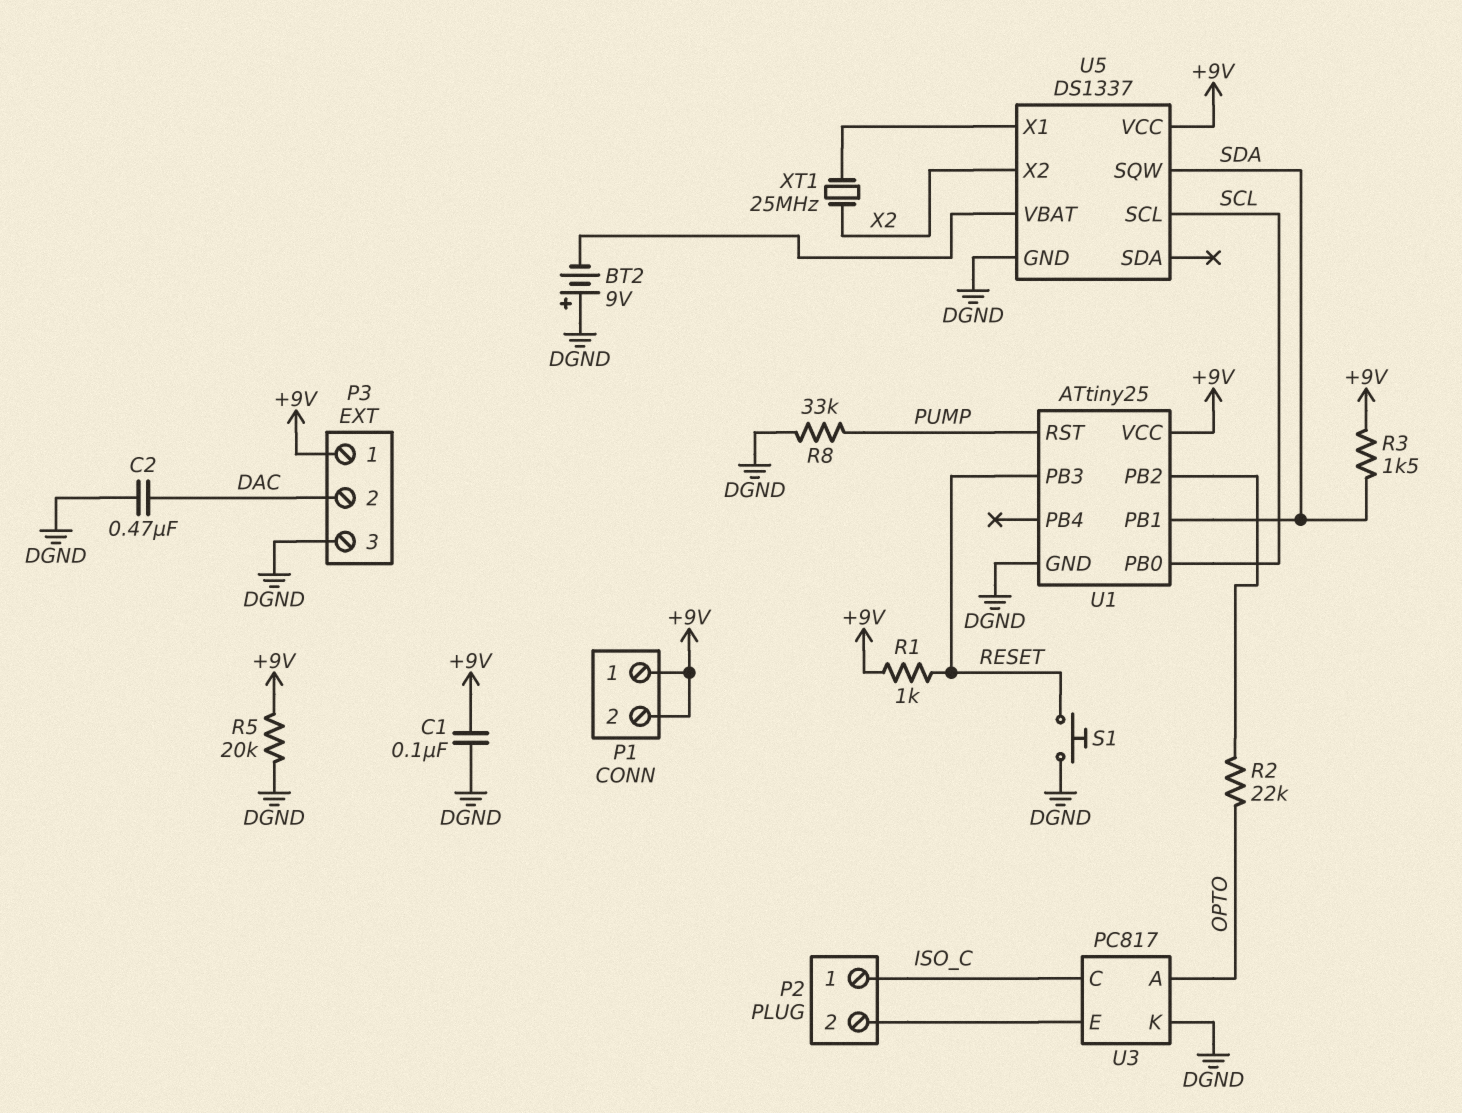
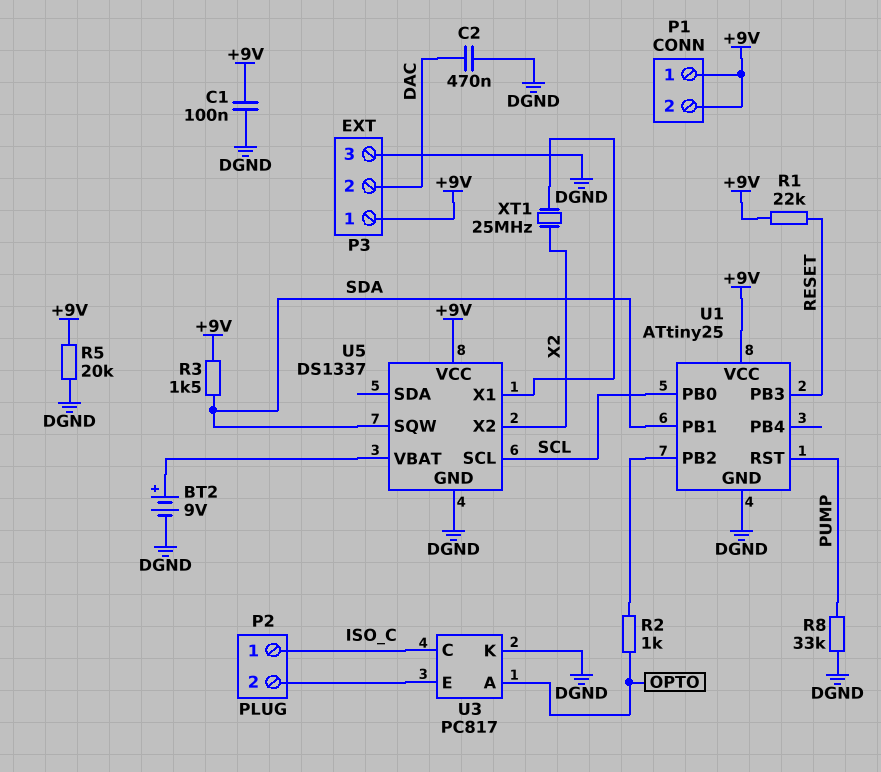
BT2: 9V (plus DGND, minus U5/VBAT) -> 9V (plus U5/VBAT, minus DGND)
R1: 1k (+9V, RESET) -> 22k (+9V, RESET)
R2: 22k (OPTO, U1/PB2) -> 1k (OPTO, U1/PB2)
S1: button (DGND, RESET) -> none

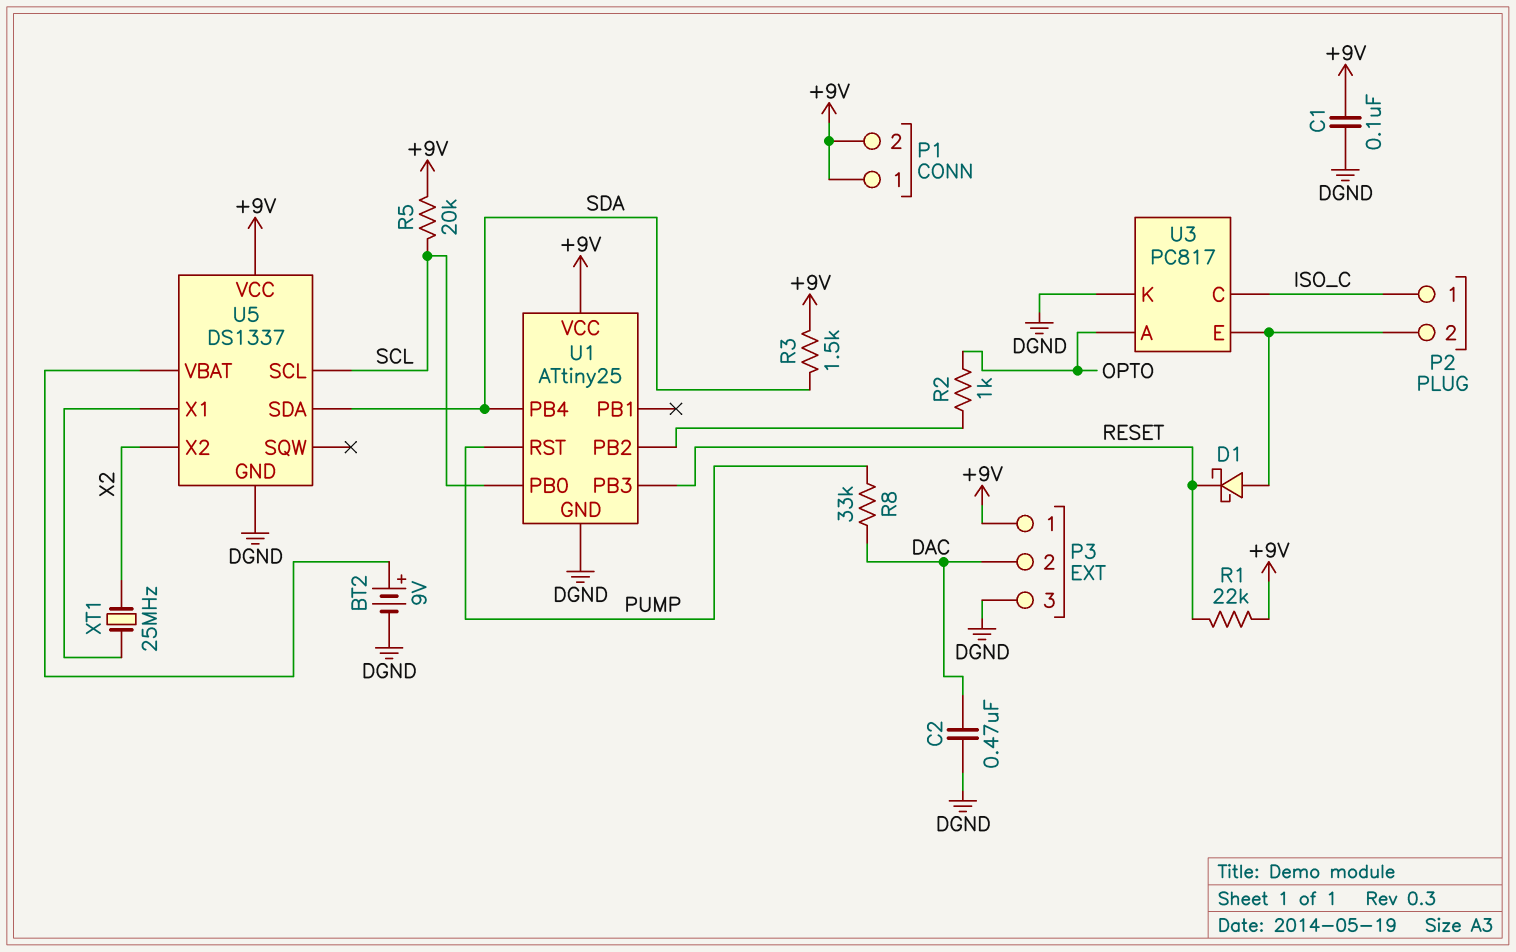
D1: none -> schottky (A P2/2, K RESET)
R5: 20k (+9V, DGND) -> 20k (+9V, SCL)
R8: 33k (DGND, PUMP) -> 33k (DAC, PUMP)
U1 pin PB1: SDA -> none
U1 pin PB4: none -> SDA
U5 pin SDA: none -> SDA
U5 pin SQW: SDA -> none

